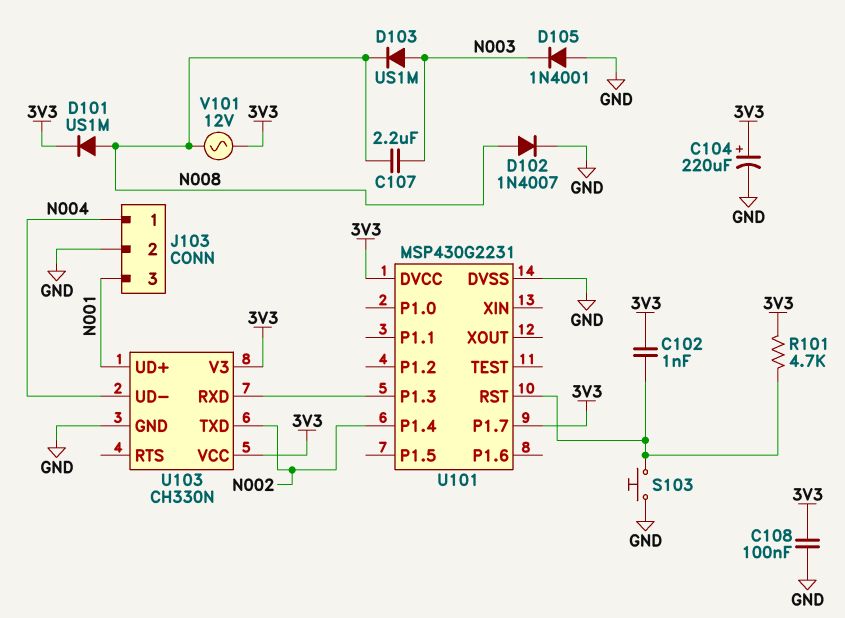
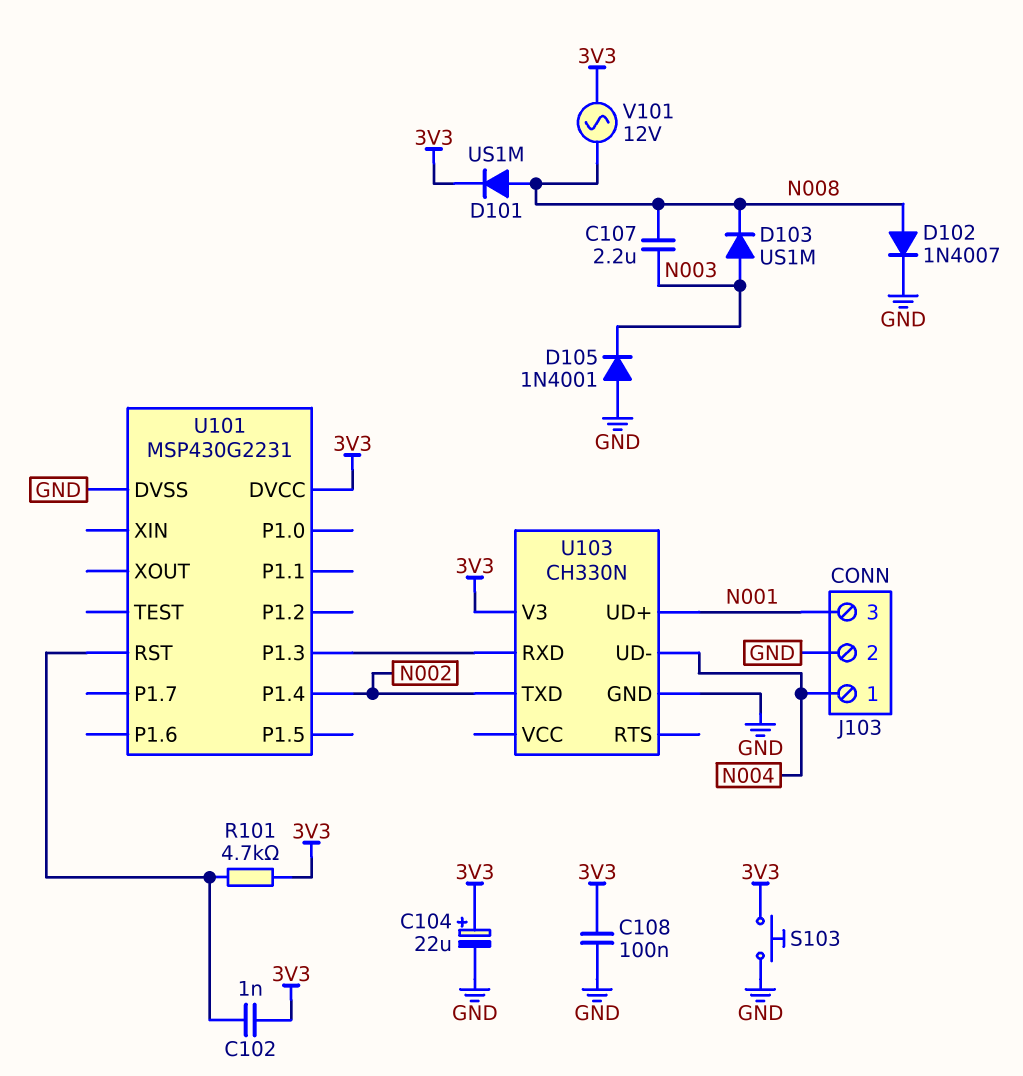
C104: 220uF (plus 3V3, minus GND) -> 22uF (plus 3V3, minus GND)
S103: button (GND, U101/RST) -> button (3V3, GND)
U101 pin P1.7: 3V3 -> none
U103 pin VCC: 3V3 -> none

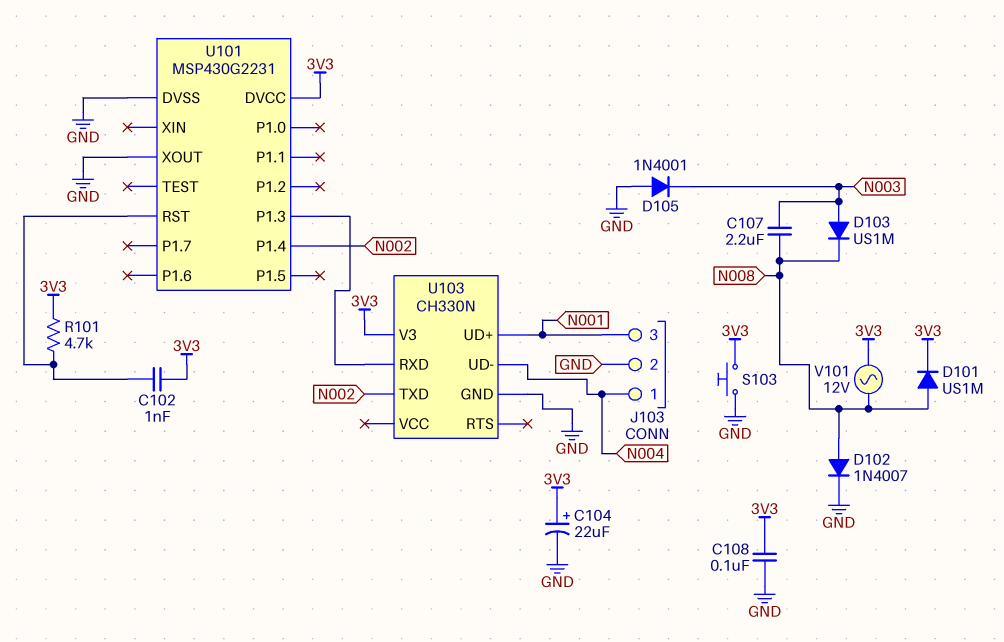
U101 pin XOUT: none -> GND

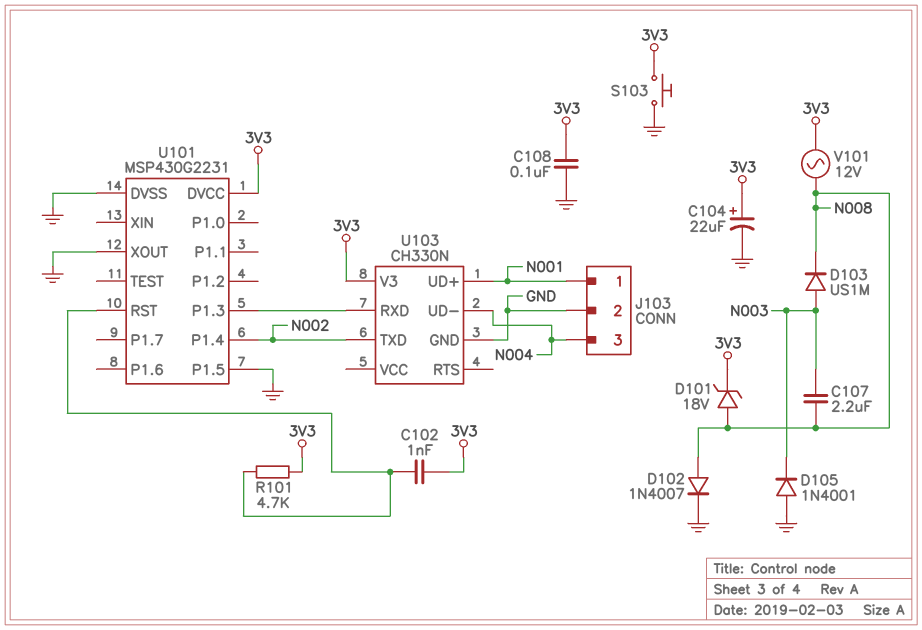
D101: diode US1M (A N008, K 3V3) -> zener 18V (A N008, K 3V3)
J103 pin 1: N004 -> N001
J103 pin 3: N001 -> N004
U101 pin P1.5: none -> GND

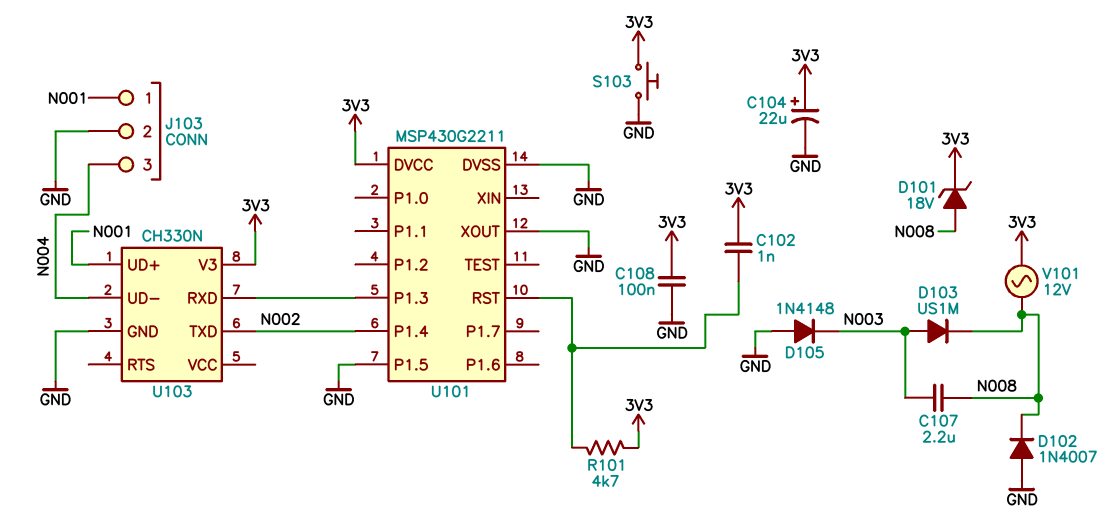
D102: diode 1N4007 (A N008, K GND) -> diode 1N4007 (A GND, K N008)
D105: diode 1N4001 (A GND, K N003) -> diode 1N4148 (A GND, K N003)
U101: MSP430G2231 -> MSP430G2211

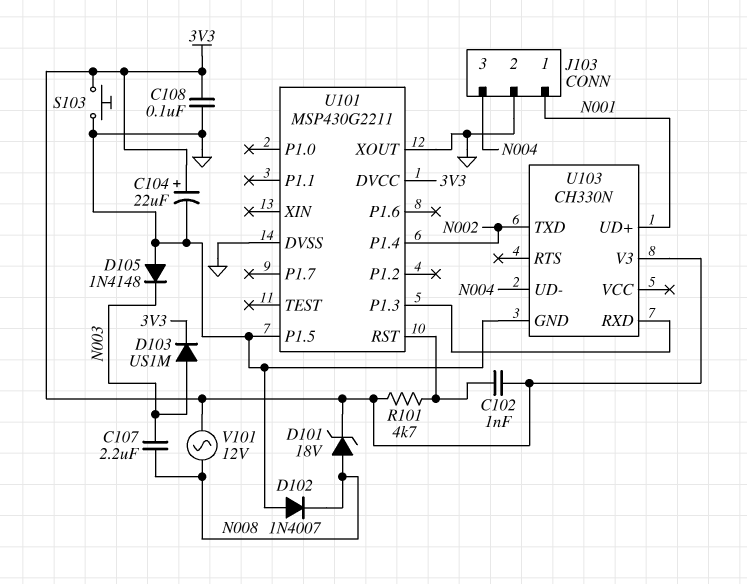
D103: diode US1M (A N003, K N008) -> diode US1M (A N003, K 3V3)

